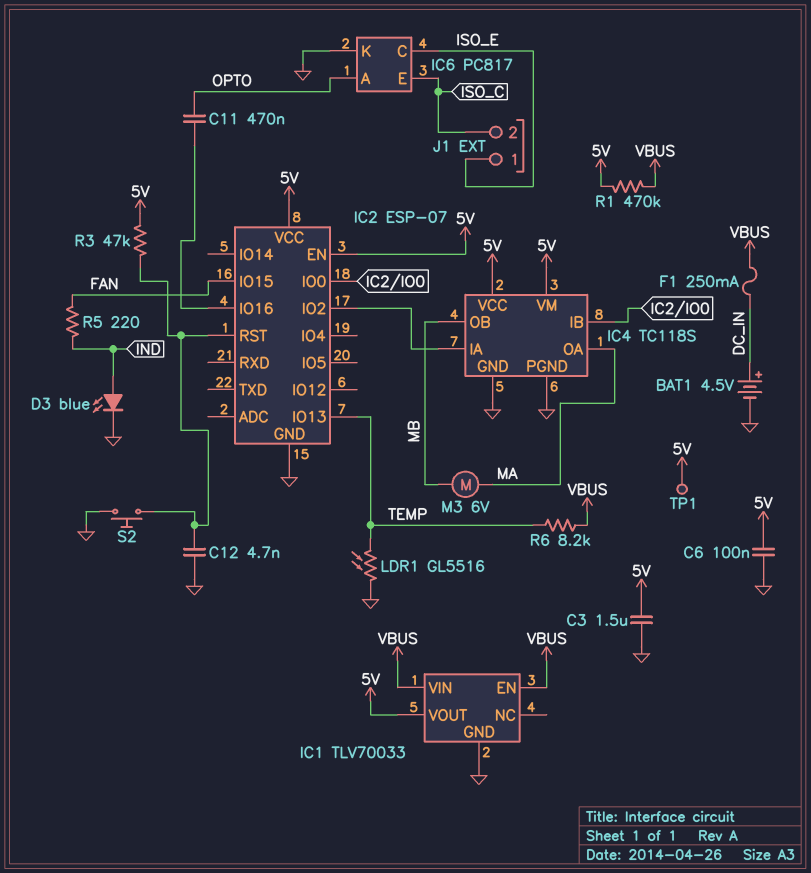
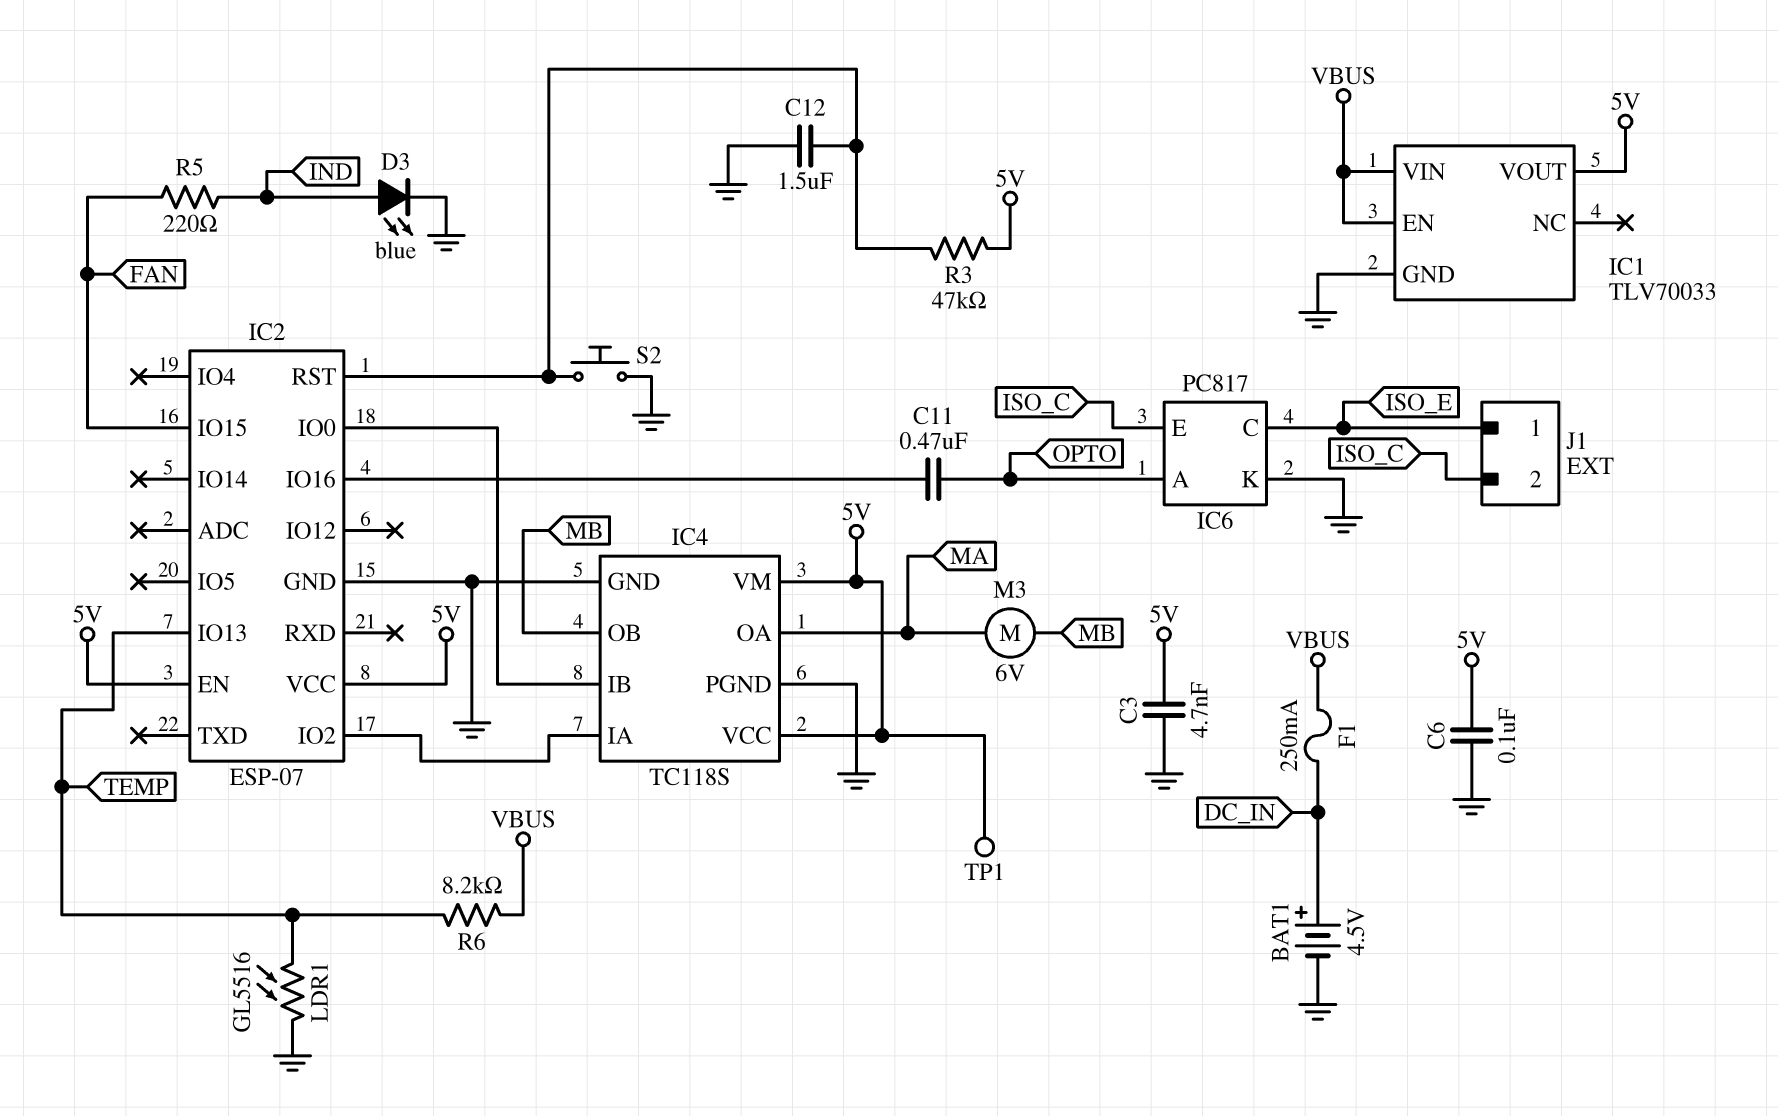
C3: 1.5uF (5V, GND) -> 4.7nF (5V, GND)
C12: 4.7nF (GND, IC2/RST) -> 1.5uF (GND, IC2/RST)
R1: 470k (5V, VBUS) -> none

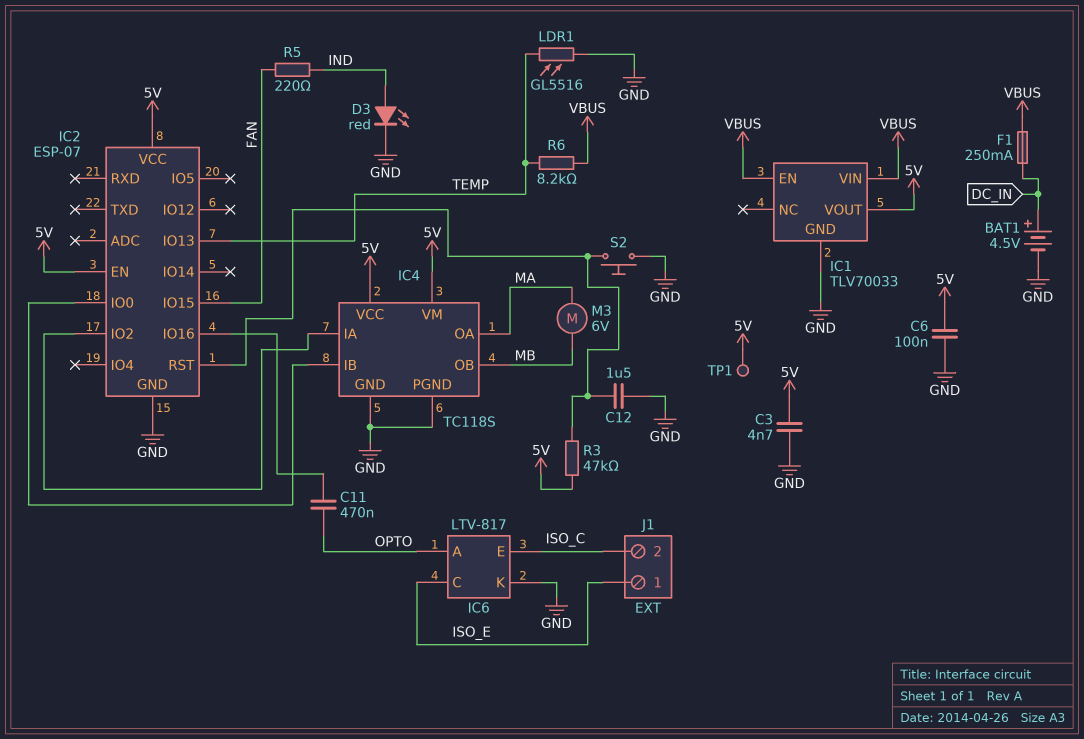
D3: LED blue (A IND, K GND) -> LED red (A IND, K GND)
IC6: PC817 -> LTV-817

